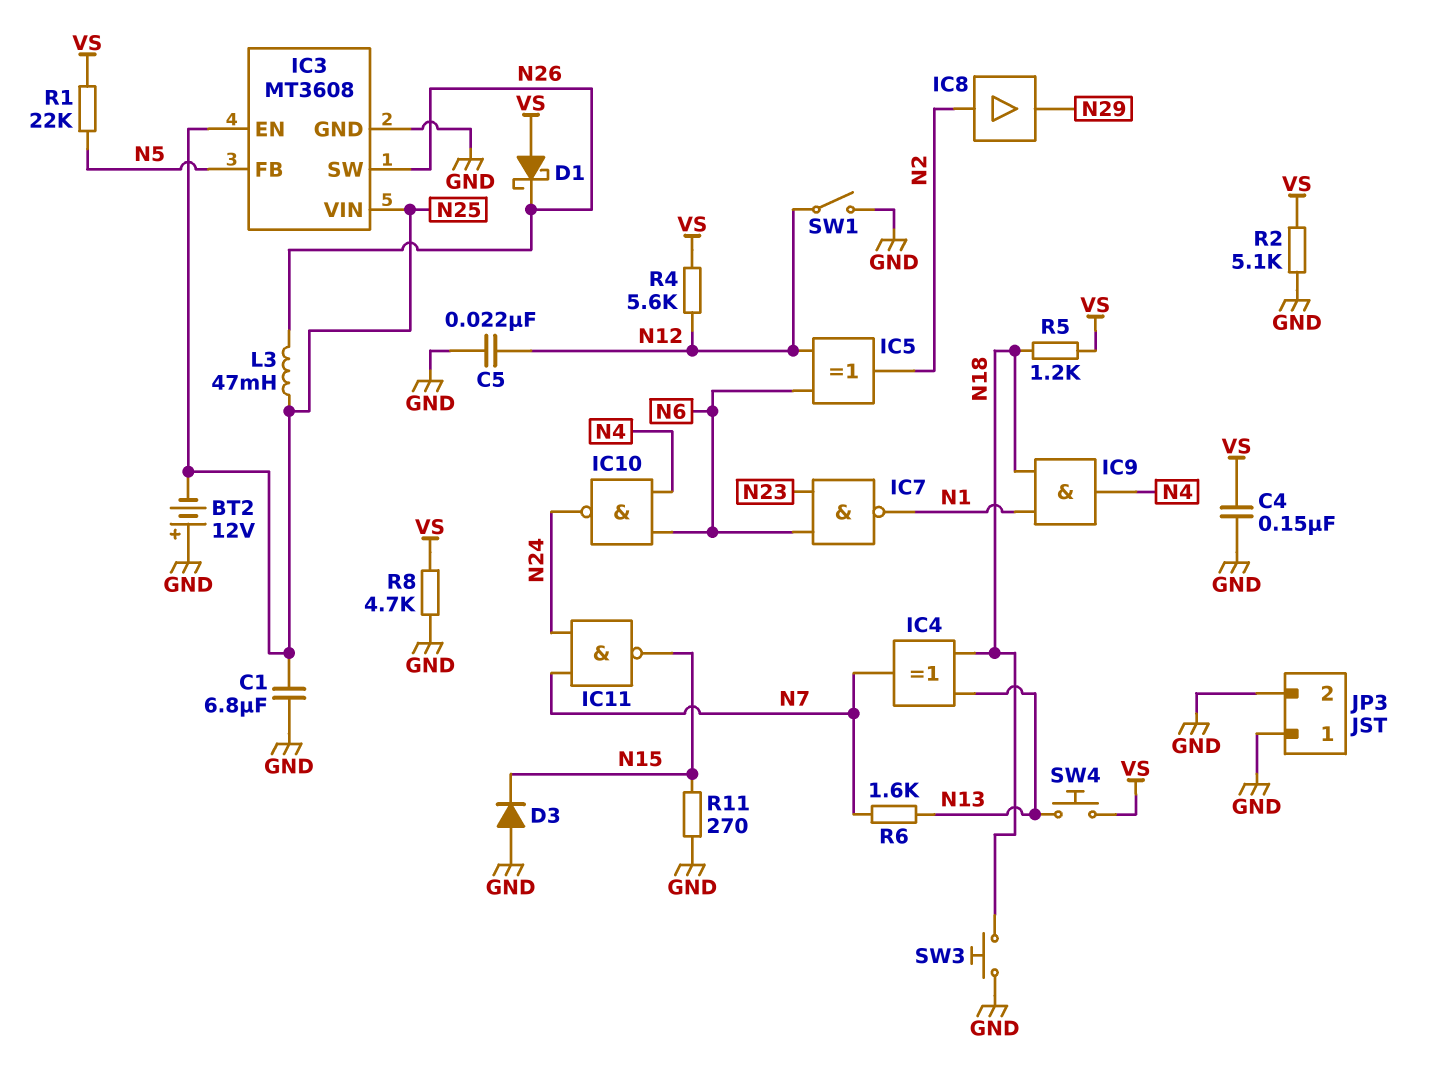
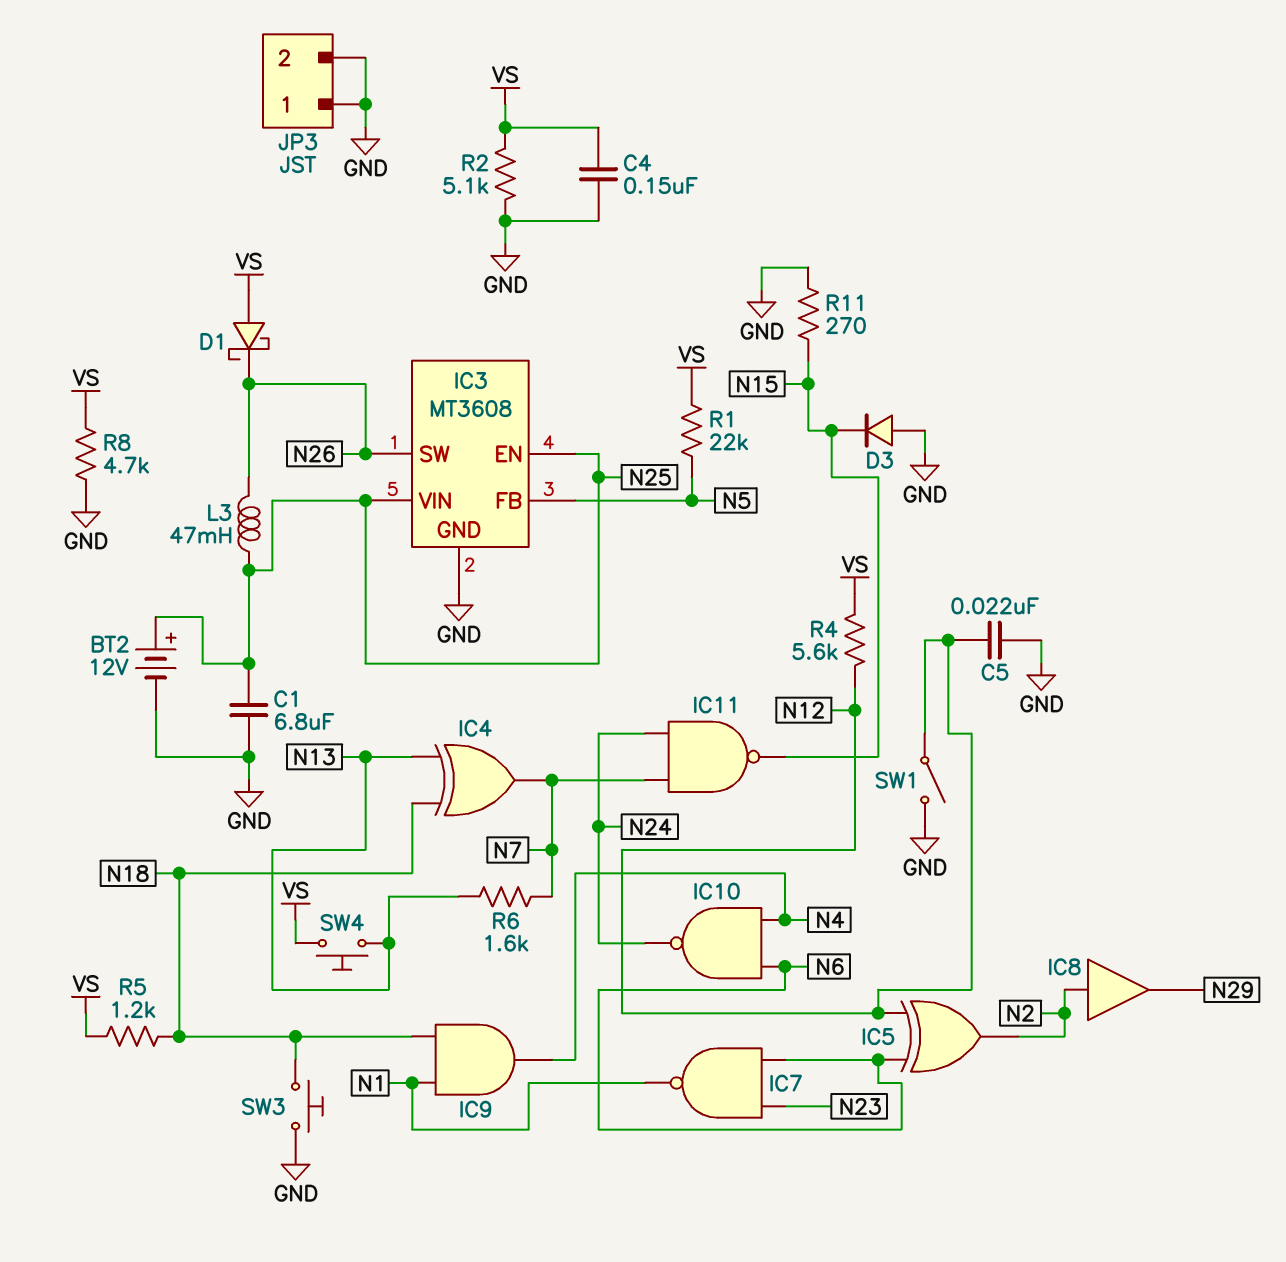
BT2: 12V (plus GND, minus N25) -> 12V (plus N25, minus GND)

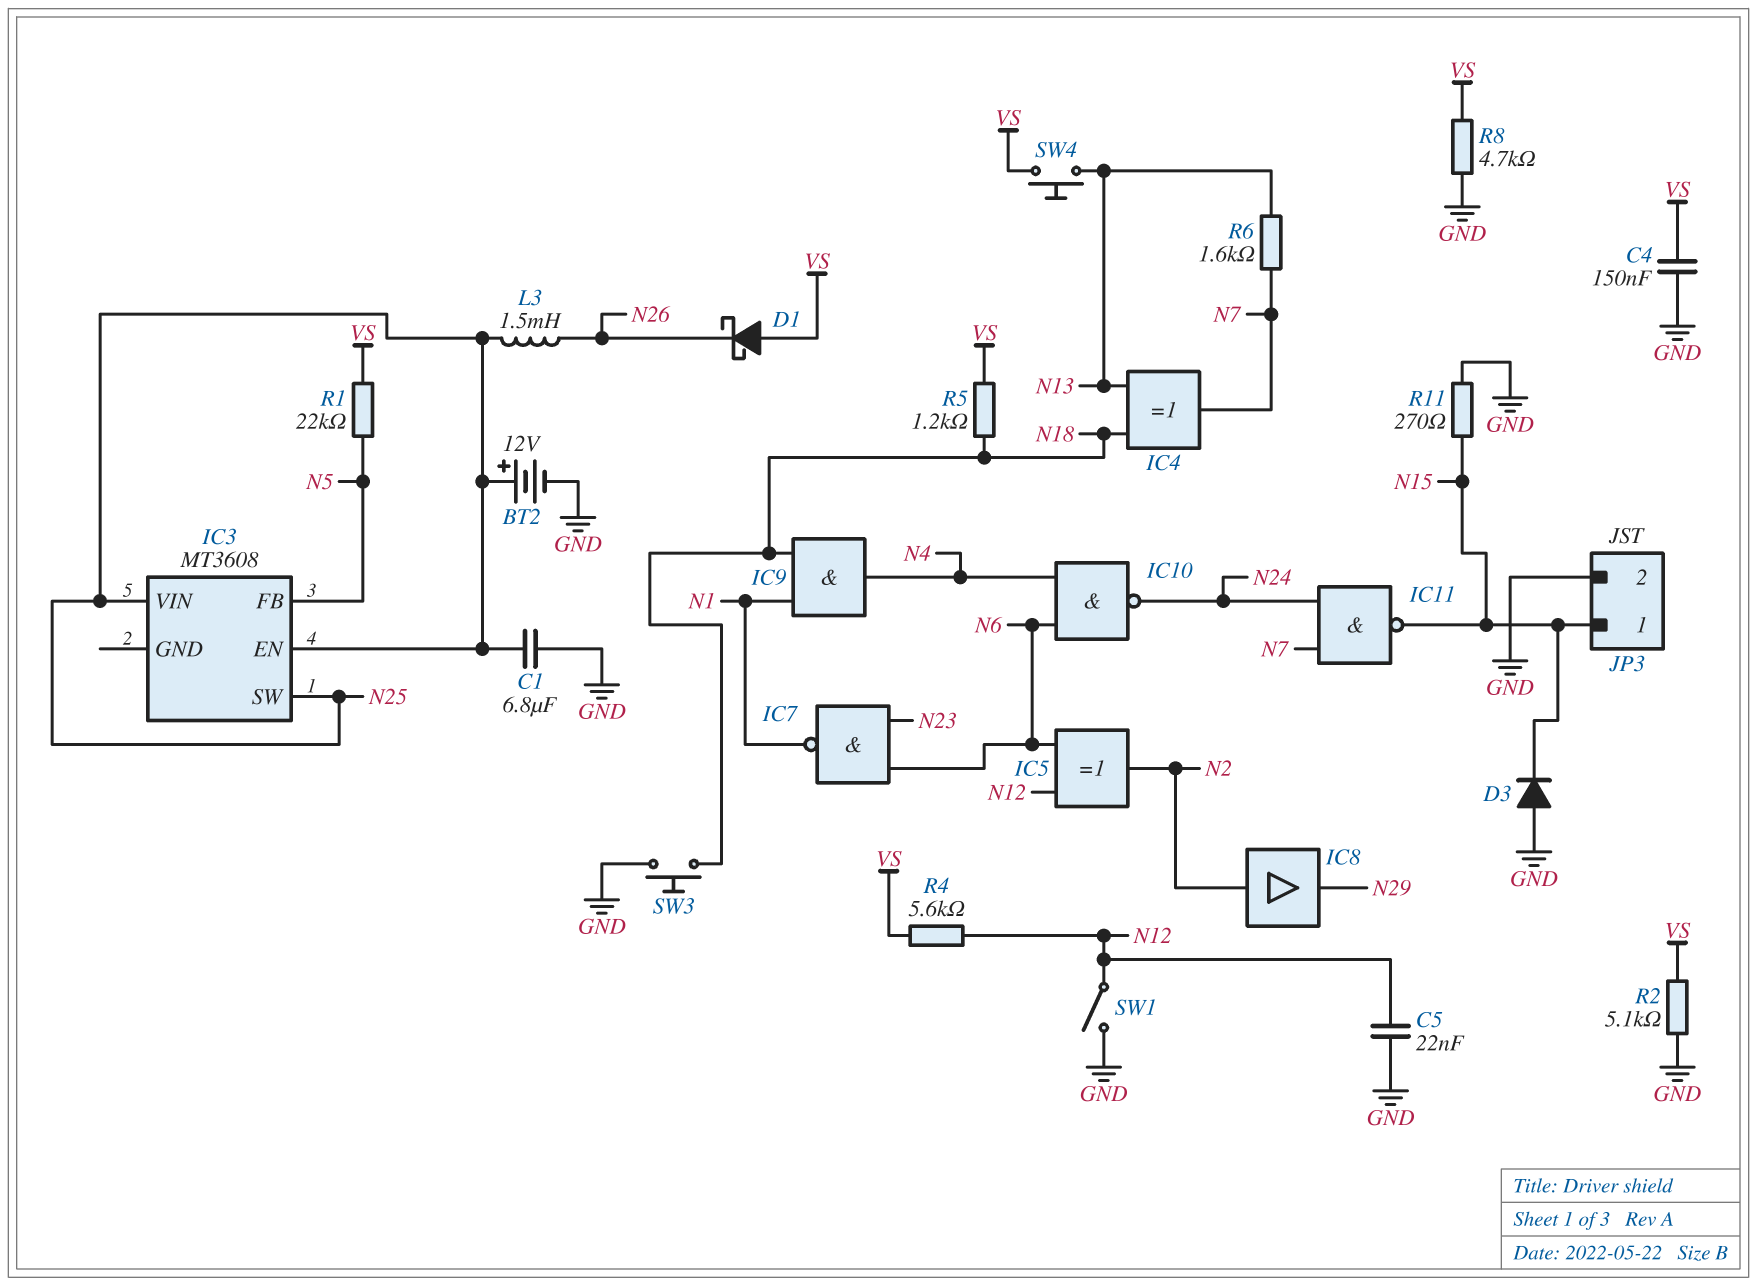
IC3 pin GND: GND -> none
IC3 pin SW: N26 -> N25
JP3 pin 1: GND -> N15
L3: 47mH (N25, N26) -> 1.5mH (N25, N26)

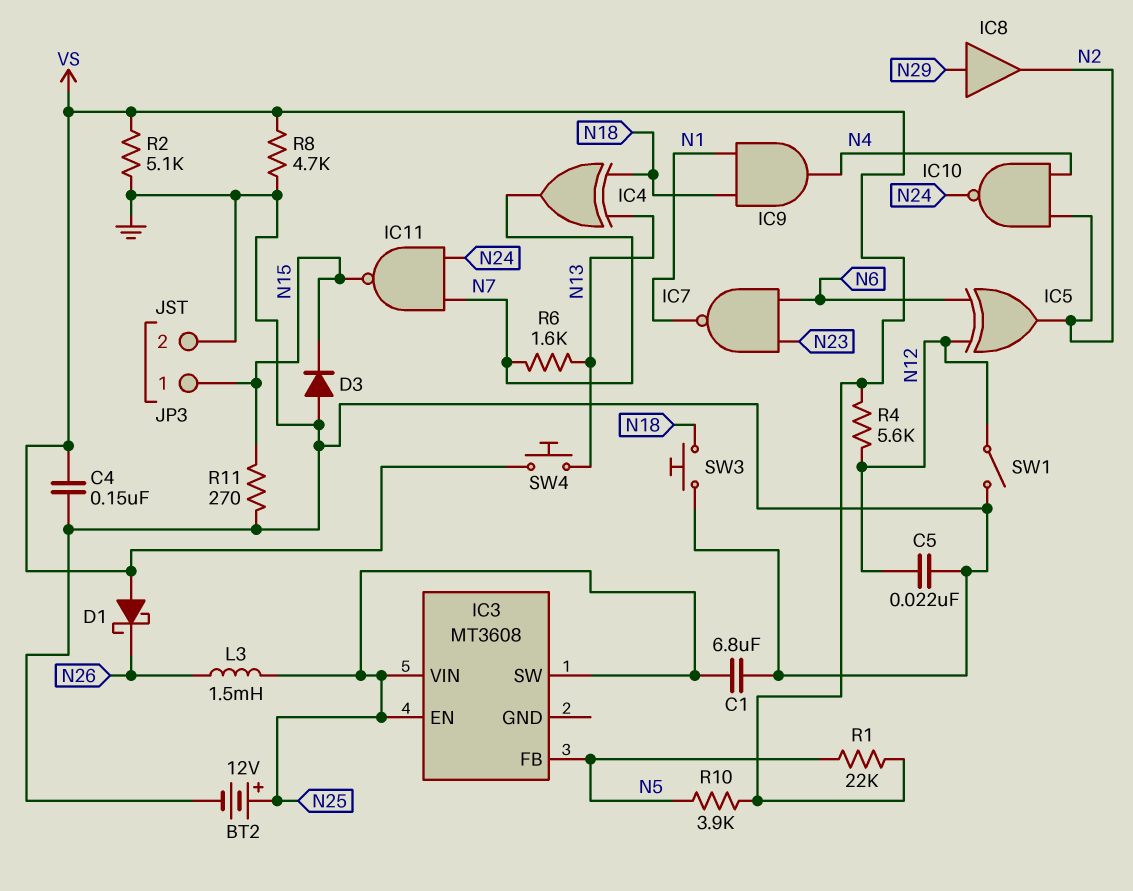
IC8: buffer (in N2, out N29) -> buffer (in N29, out N2)
IC10: NAND (in N4, in N6, out N24) -> NAND (in N2, in N4, out N24)
R5: 1.2k (N18, VS) -> none
R10: none -> 3.9k (N5, VS)

